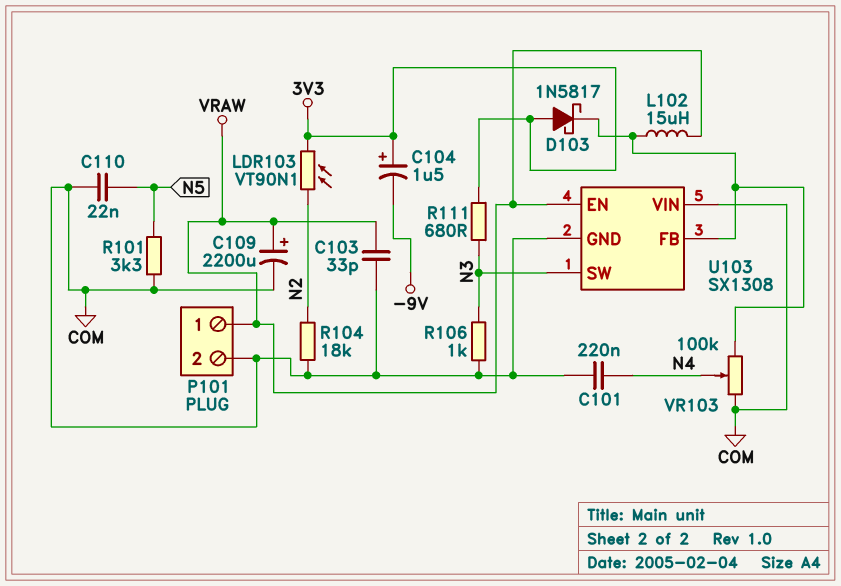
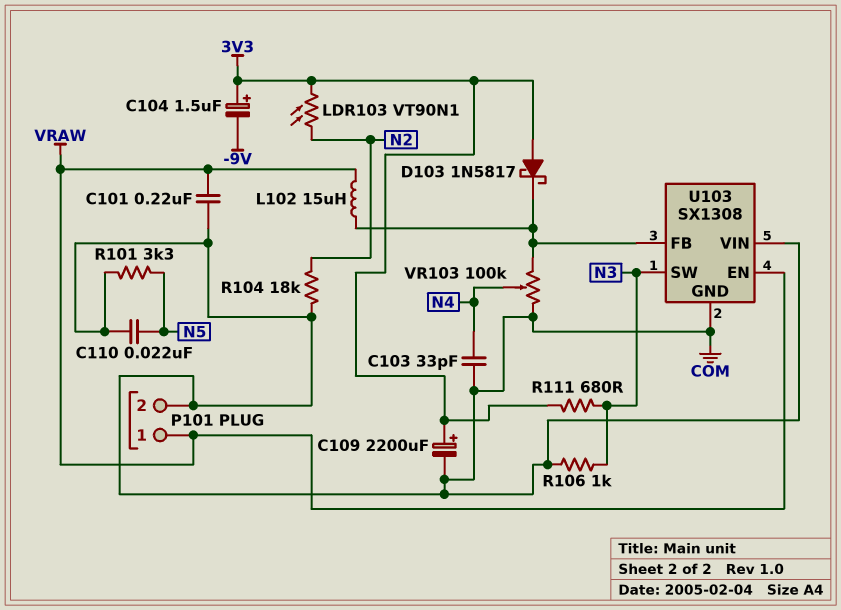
C101: 220nF (COM, N4) -> 220nF (COM, VRAW)
C103: 33pF (COM, VRAW) -> 33pF (COM, N4)
C109: 2200uF (plus VRAW, minus COM) -> 2200uF (plus 3V3, minus COM)

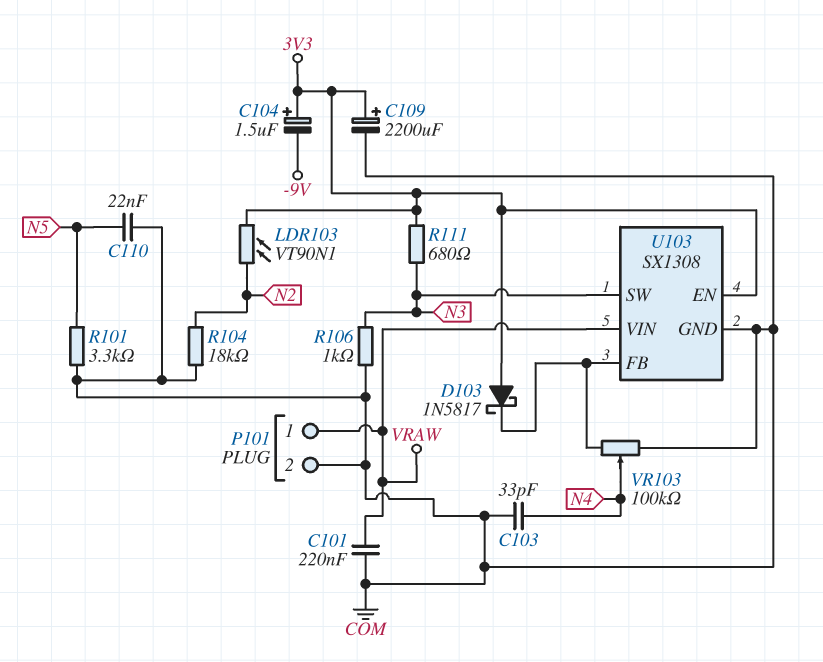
L102: 15uH (U103/FB, VRAW) -> none
U103 pin EN: VRAW -> 3V3
U103 pin VIN: COM -> VRAW

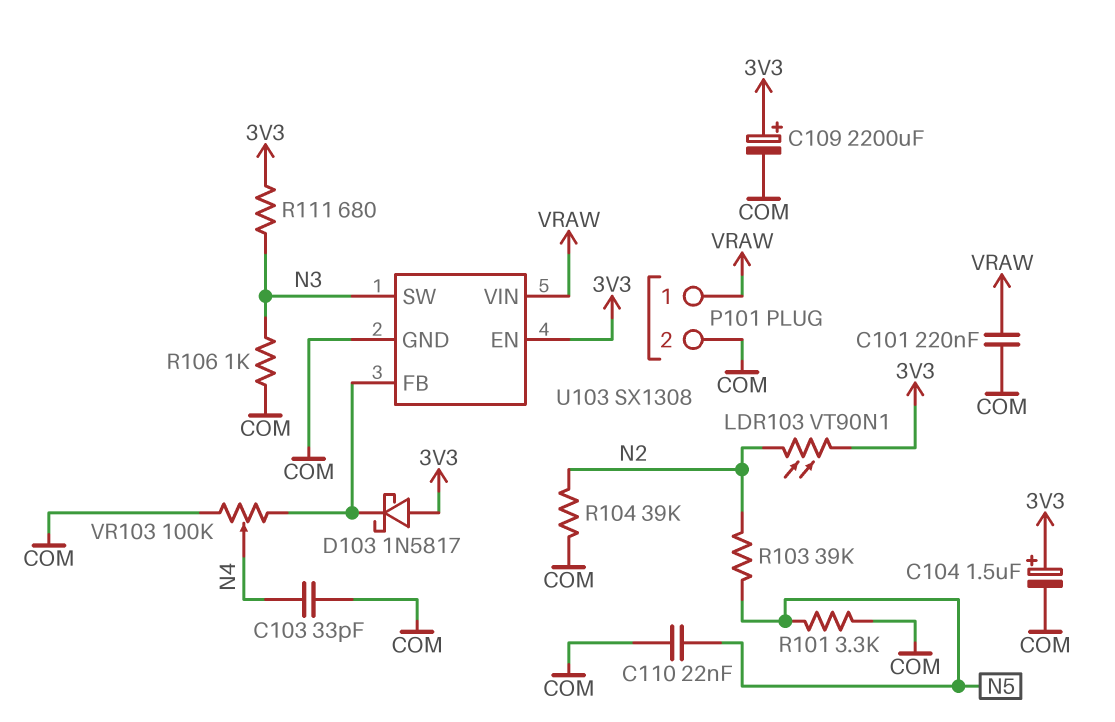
C104: 1.5uF (plus 3V3, minus -9V) -> 1.5uF (plus 3V3, minus COM)
R103: none -> 39k (N2, N5)
R104: 18k (COM, N2) -> 39k (COM, N2)

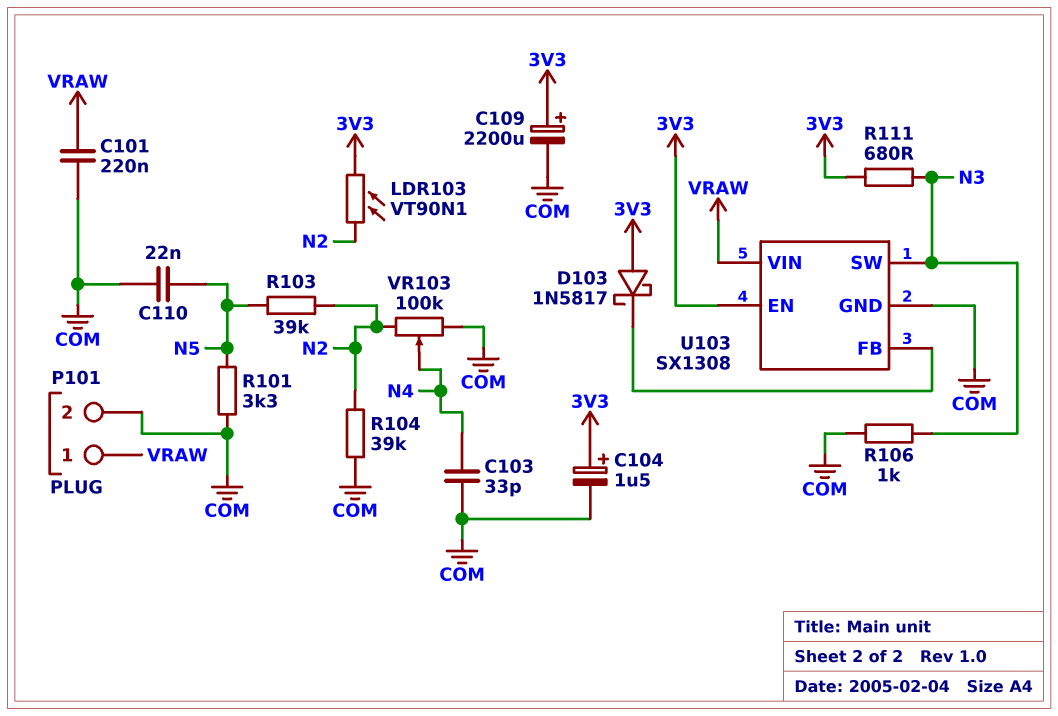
VR103: 100k (COM, U103/FB, wiper N4) -> 100k (COM, N2, wiper N4)

